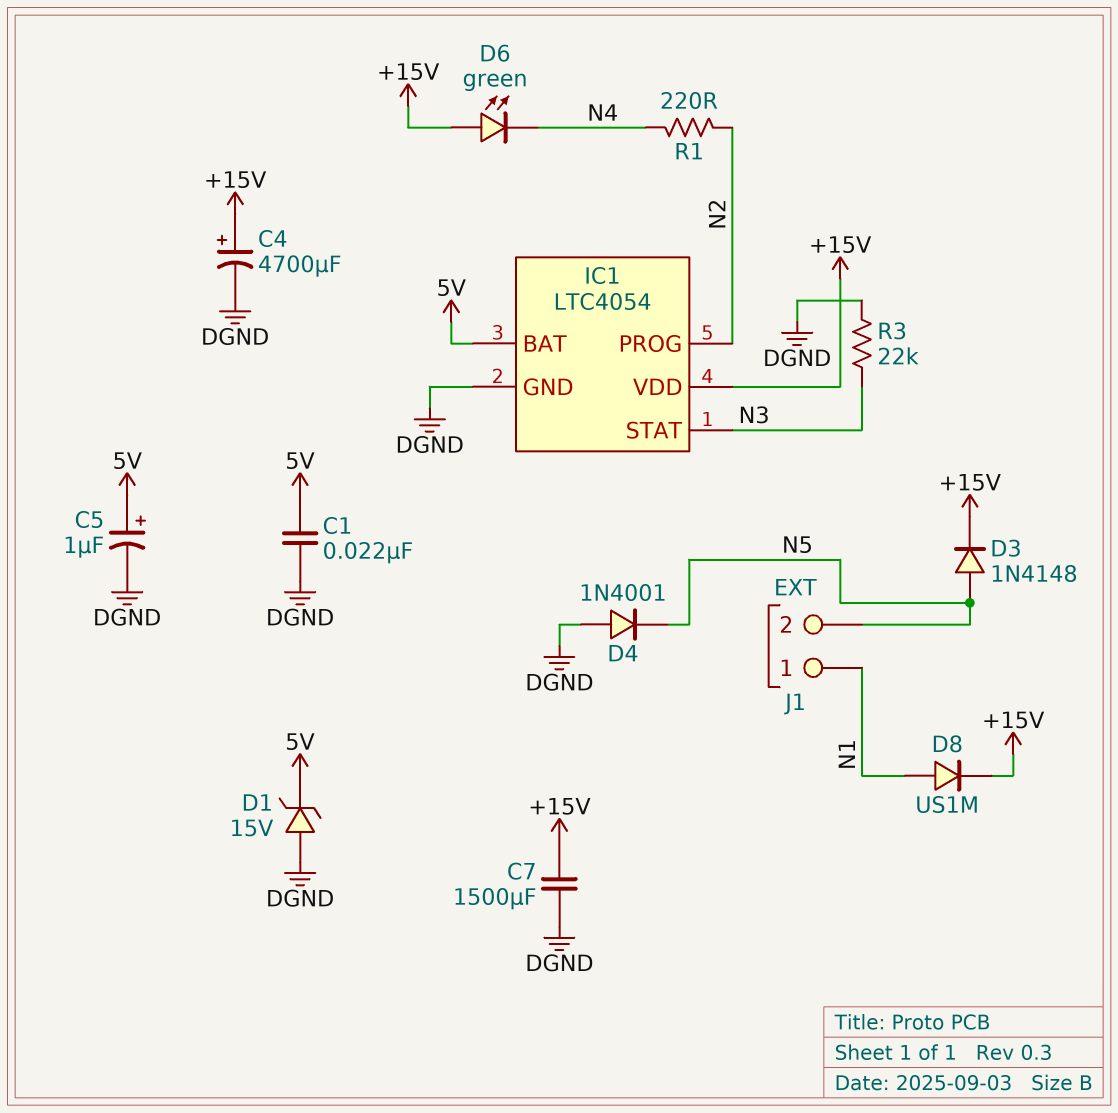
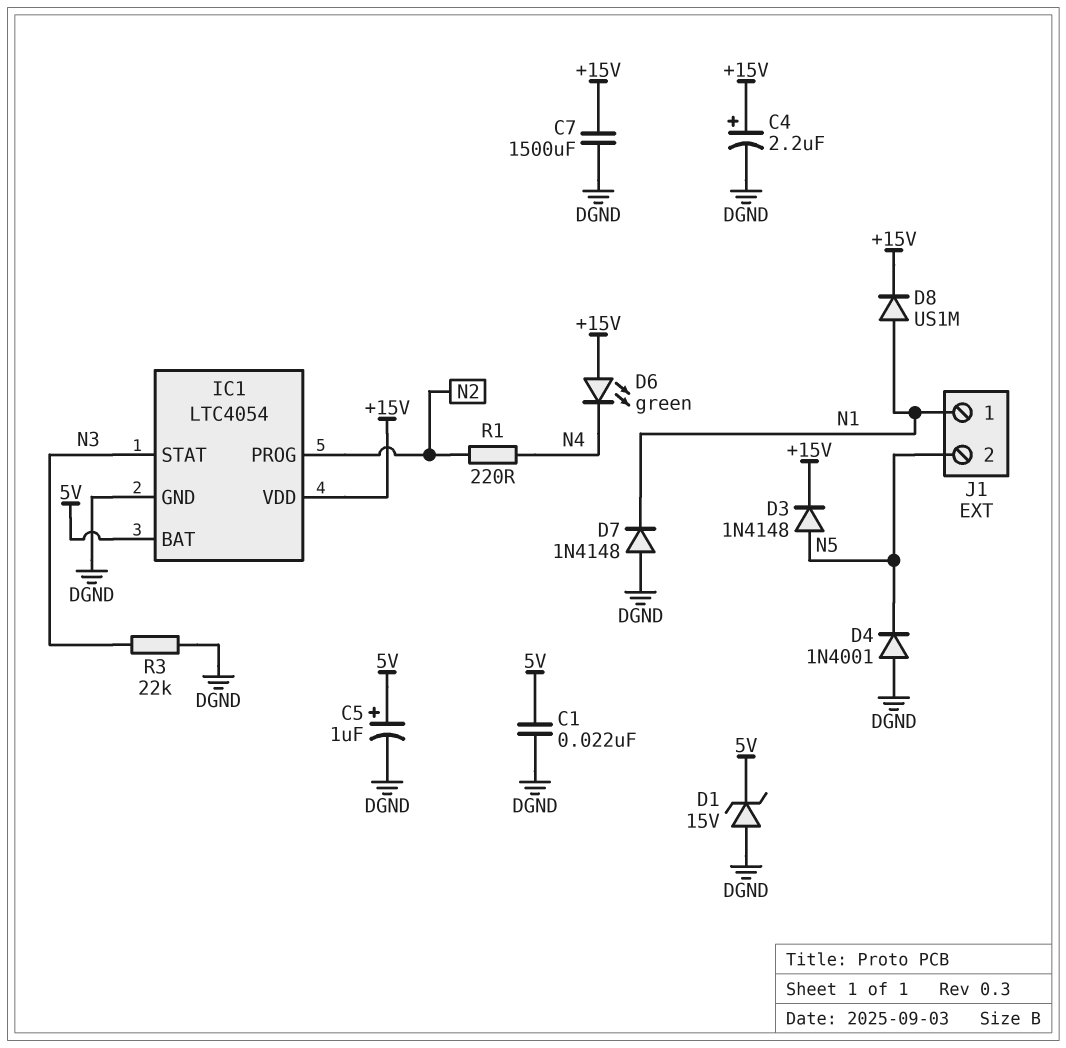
C4: 4700uF (plus +15V, minus DGND) -> 2.2uF (plus +15V, minus DGND)
D7: none -> diode 1N4148 (A DGND, K N1)

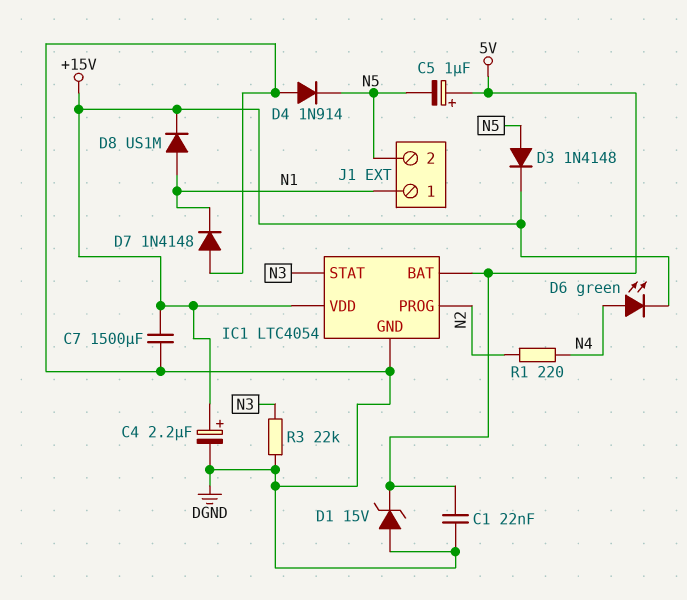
C5: 1uF (plus 5V, minus DGND) -> 1uF (plus 5V, minus N5)
D4: diode 1N4001 (A DGND, K N5) -> diode 1N914 (A DGND, K N5)
D6: LED green (A +15V, K N4) -> LED green (A N4, K +15V)

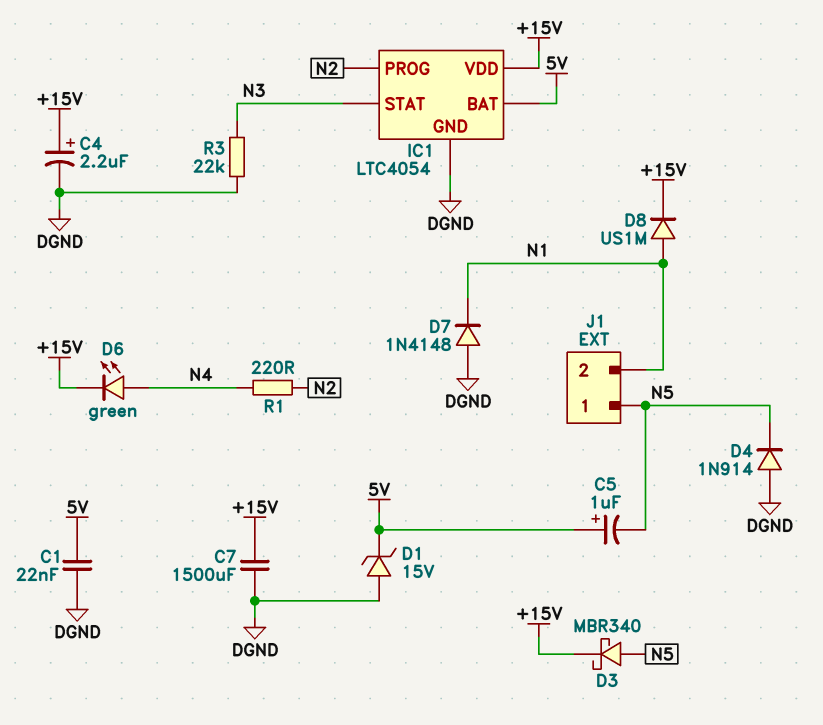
D3: diode 1N4148 (A N5, K +15V) -> schottky MBR340 (A N5, K +15V)
J1 pin 1: N1 -> N5
J1 pin 2: N5 -> N1

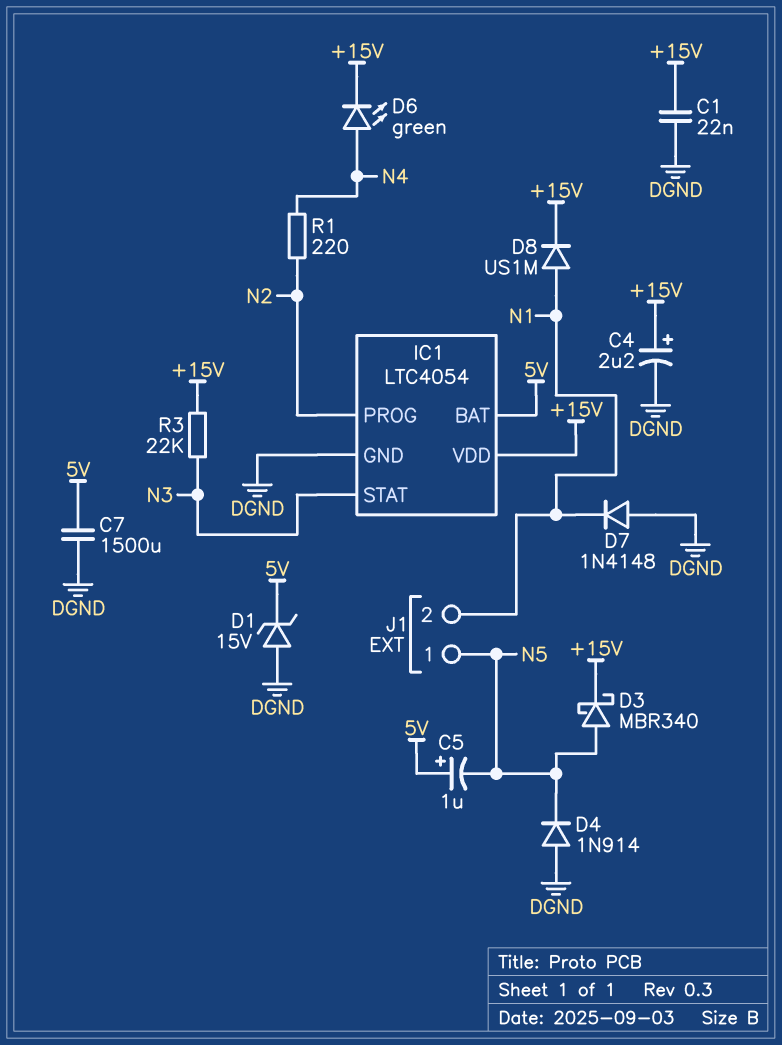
C1: 22nF (5V, DGND) -> 22nF (+15V, DGND)
C7: 1500uF (+15V, DGND) -> 1500uF (5V, DGND)
R3: 22k (DGND, N3) -> 22k (+15V, N3)

